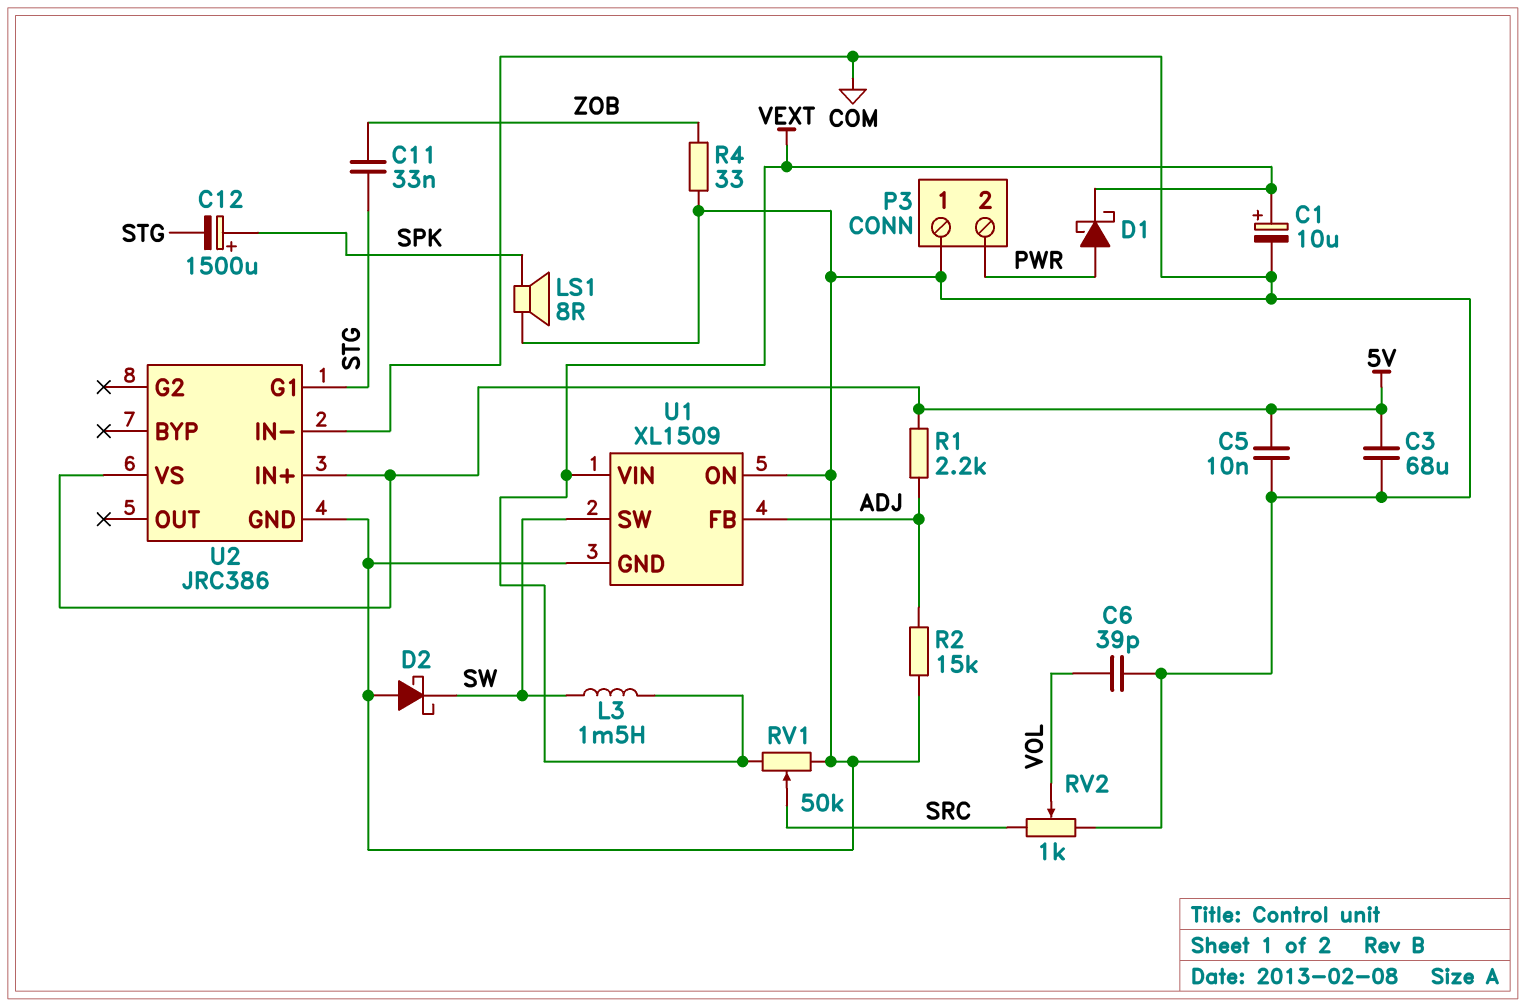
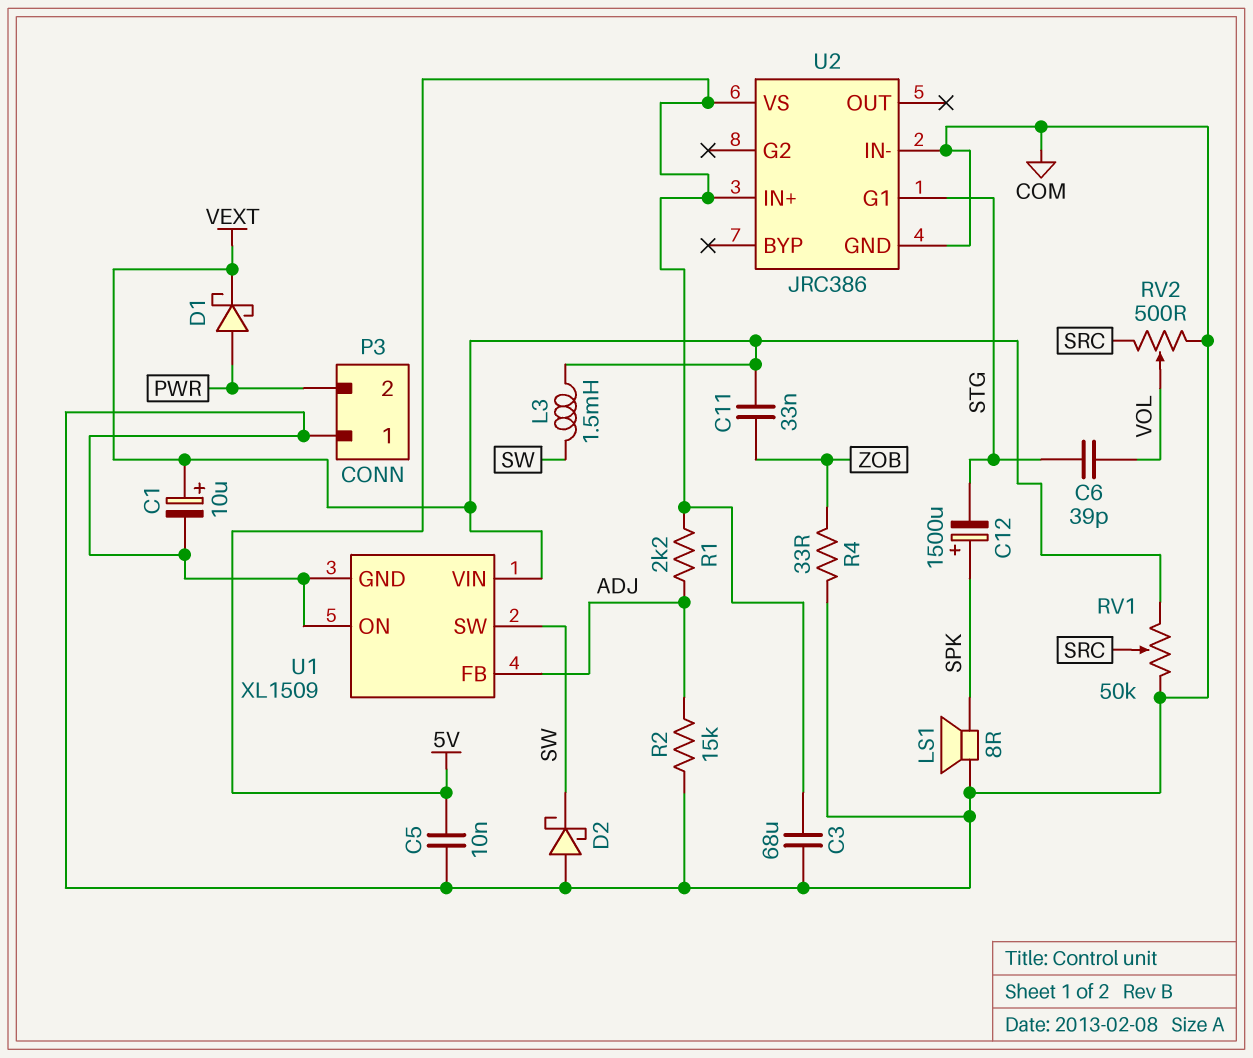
C6: 39pF (COM, VOL) -> 39pF (STG, VOL)
C11: 33nF (STG, ZOB) -> 33nF (VEXT, ZOB)
RV2: 1k (COM, SRC, wiper VOL) -> 500 (COM, SRC, wiper VOL)

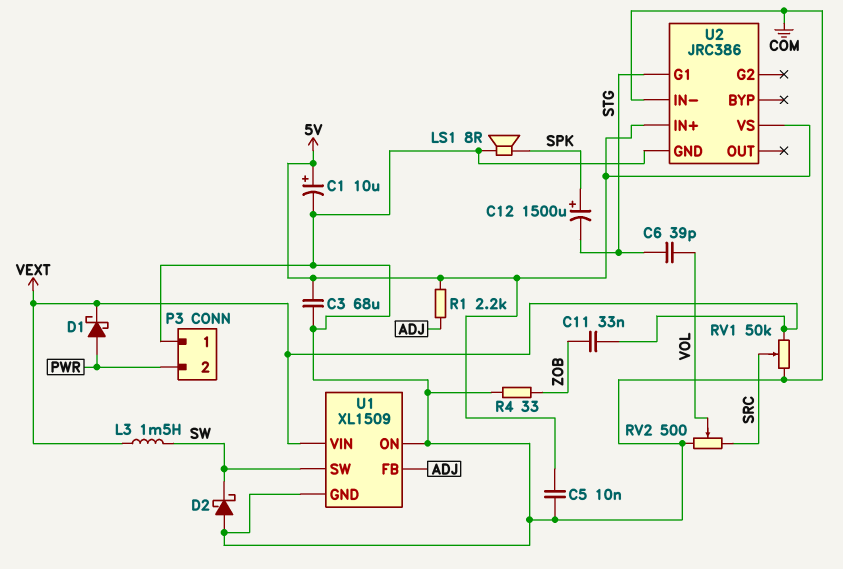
C1: 10uF (plus VEXT, minus COM) -> 10uF (plus 5V, minus COM)
R2: 15k (ADJ, COM) -> none

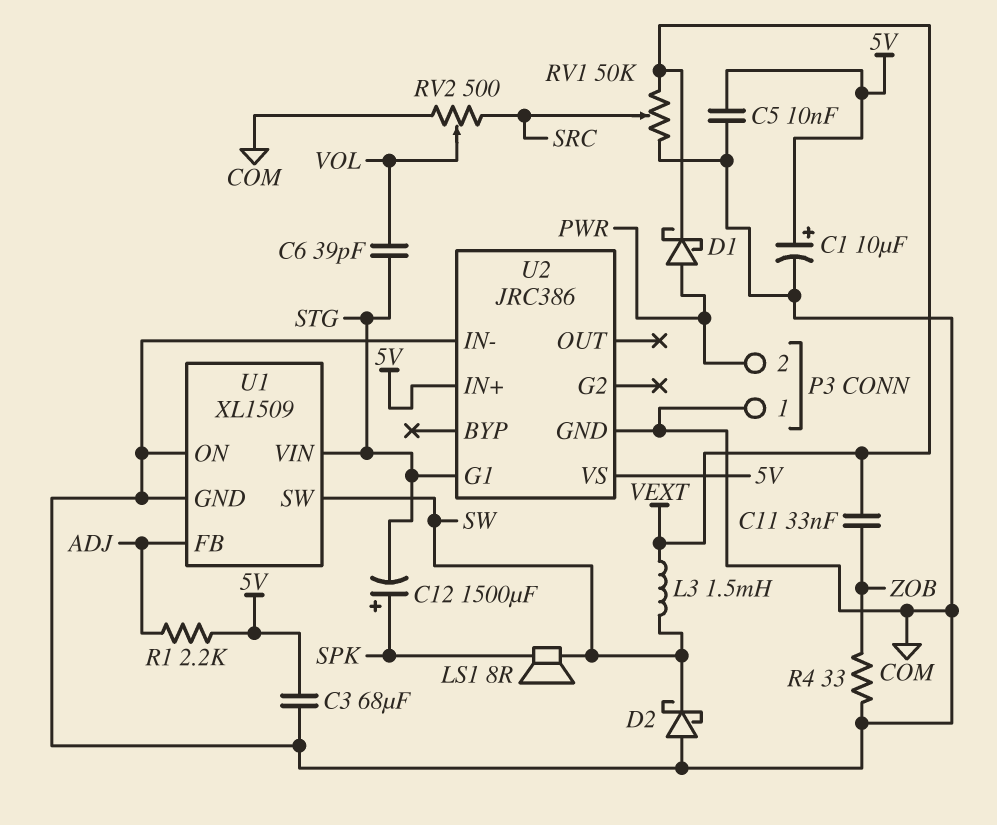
LS1: speaker 8R (COM, SPK) -> speaker 8R (SPK, SW)
U1 pin VIN: VEXT -> STG

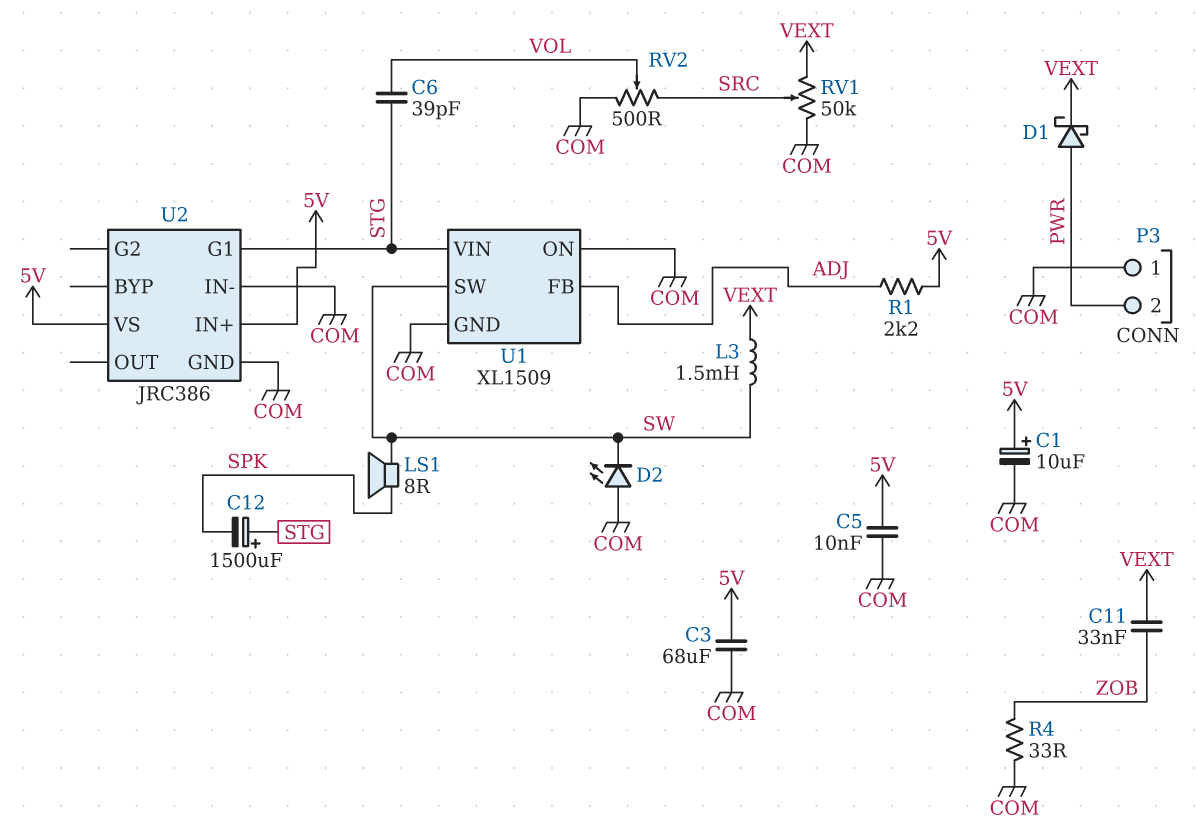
C12: 1500uF (plus SPK, minus STG) -> 1500uF (plus STG, minus SPK)
D2: schottky (A COM, K SW) -> LED (A COM, K SW)

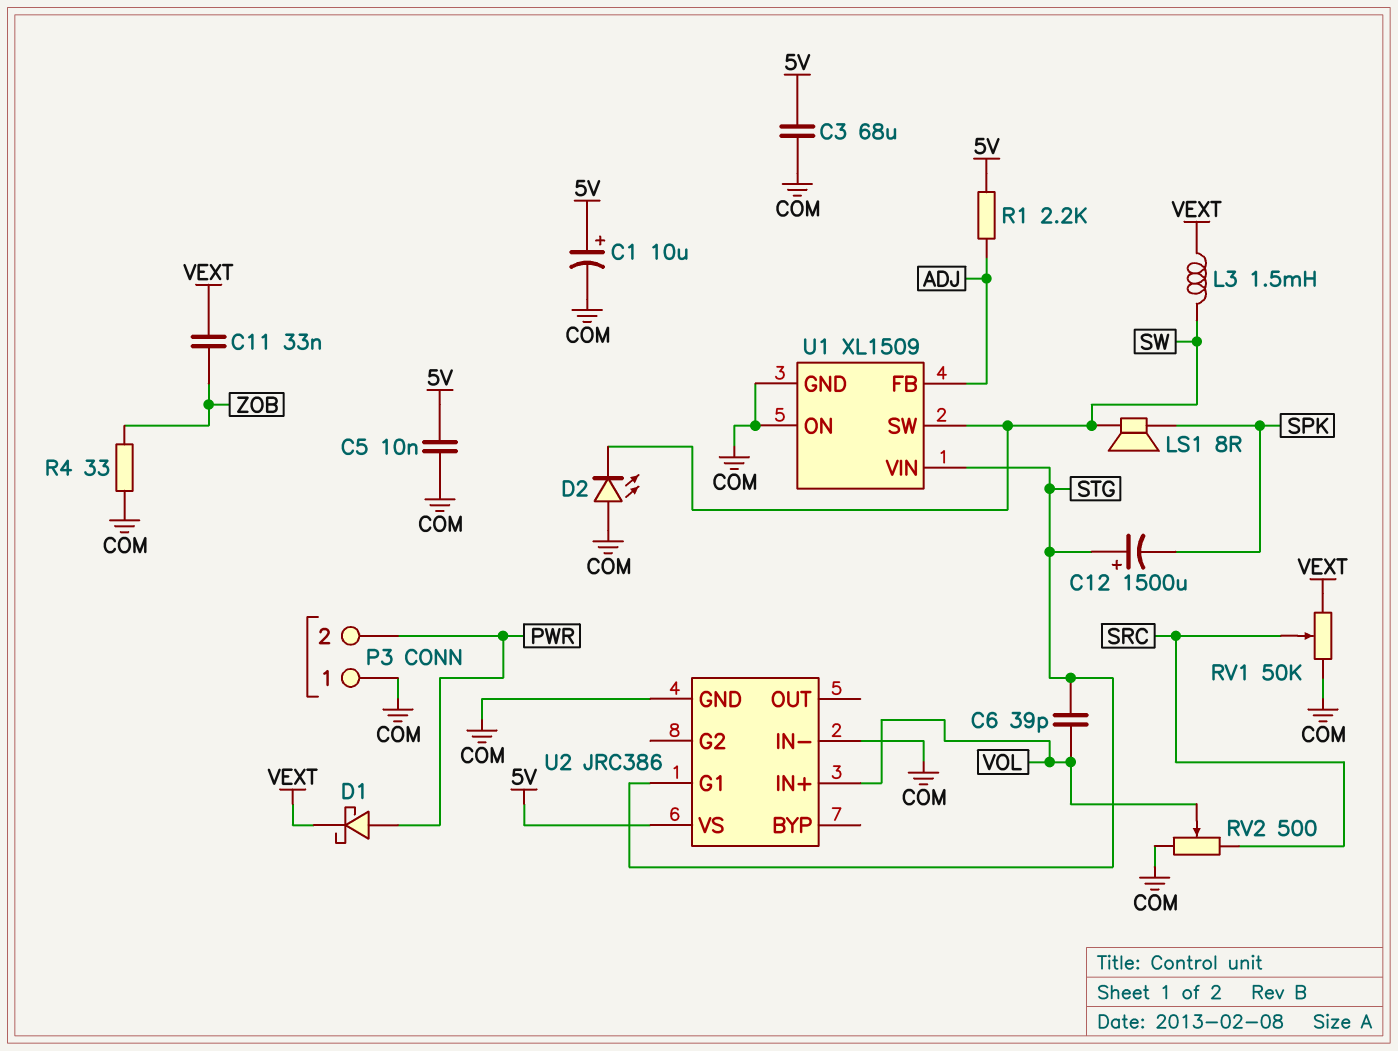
U2 pin IN+: 5V -> VOL

